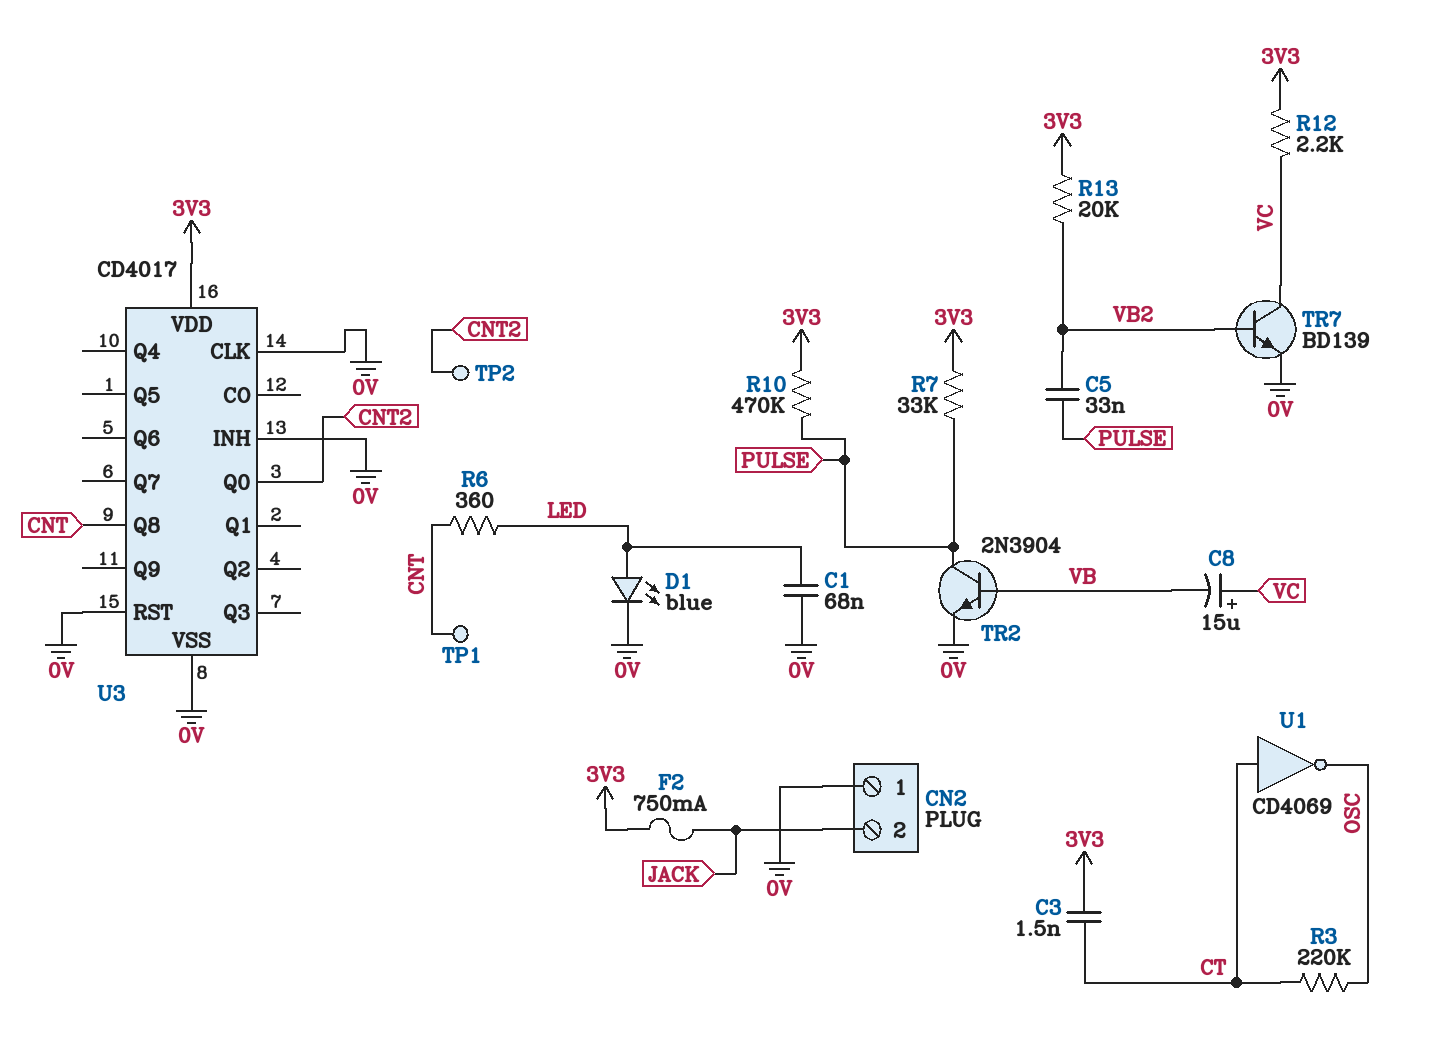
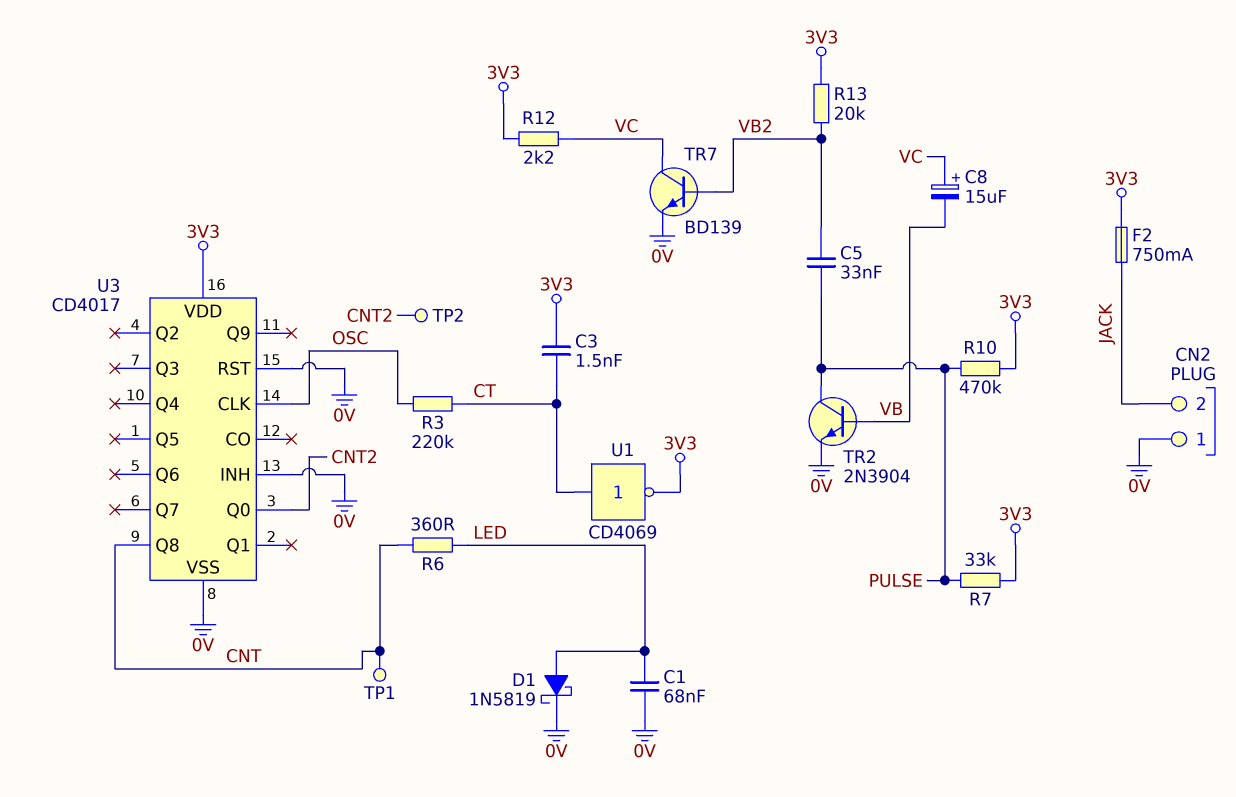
D1: LED blue (A LED, K 0V) -> schottky 1N5819 (A LED, K 0V)
U1: NOT CD4069 (in CT, out OSC) -> NOT CD4069 (in CT, out 3V3)
U3 pin CLK: 0V -> OSC

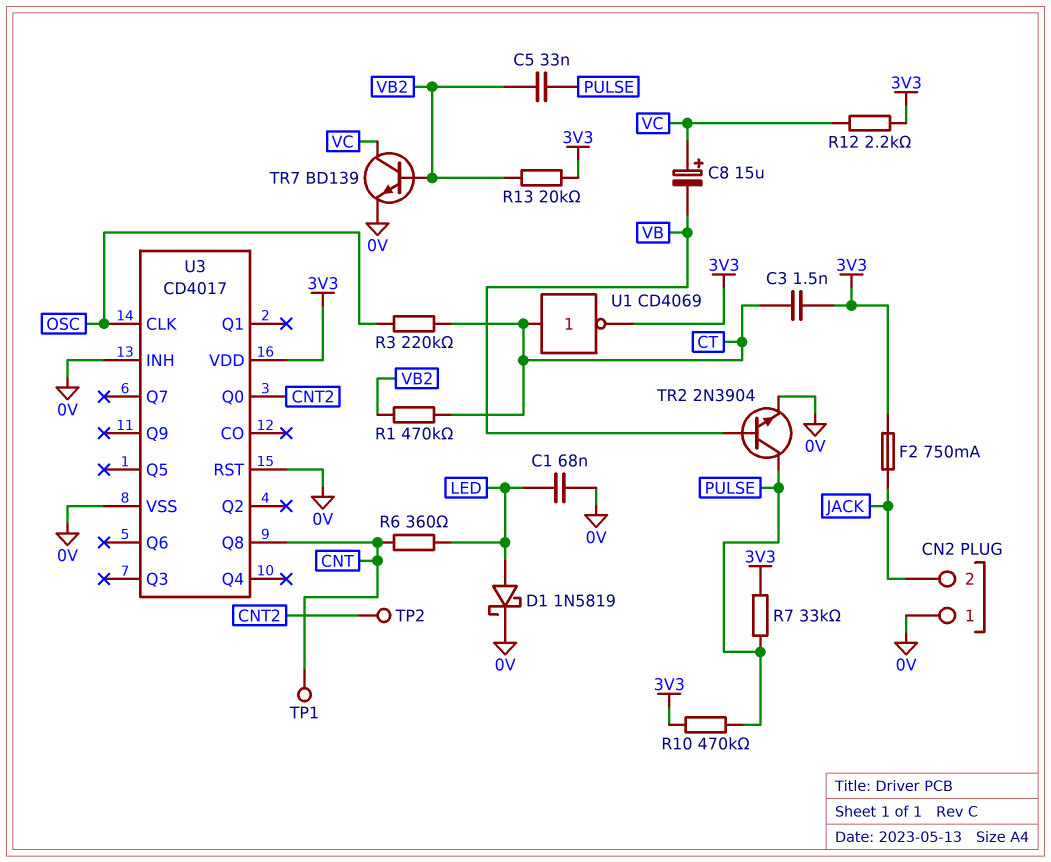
R1: none -> 470k (CT, VB2)

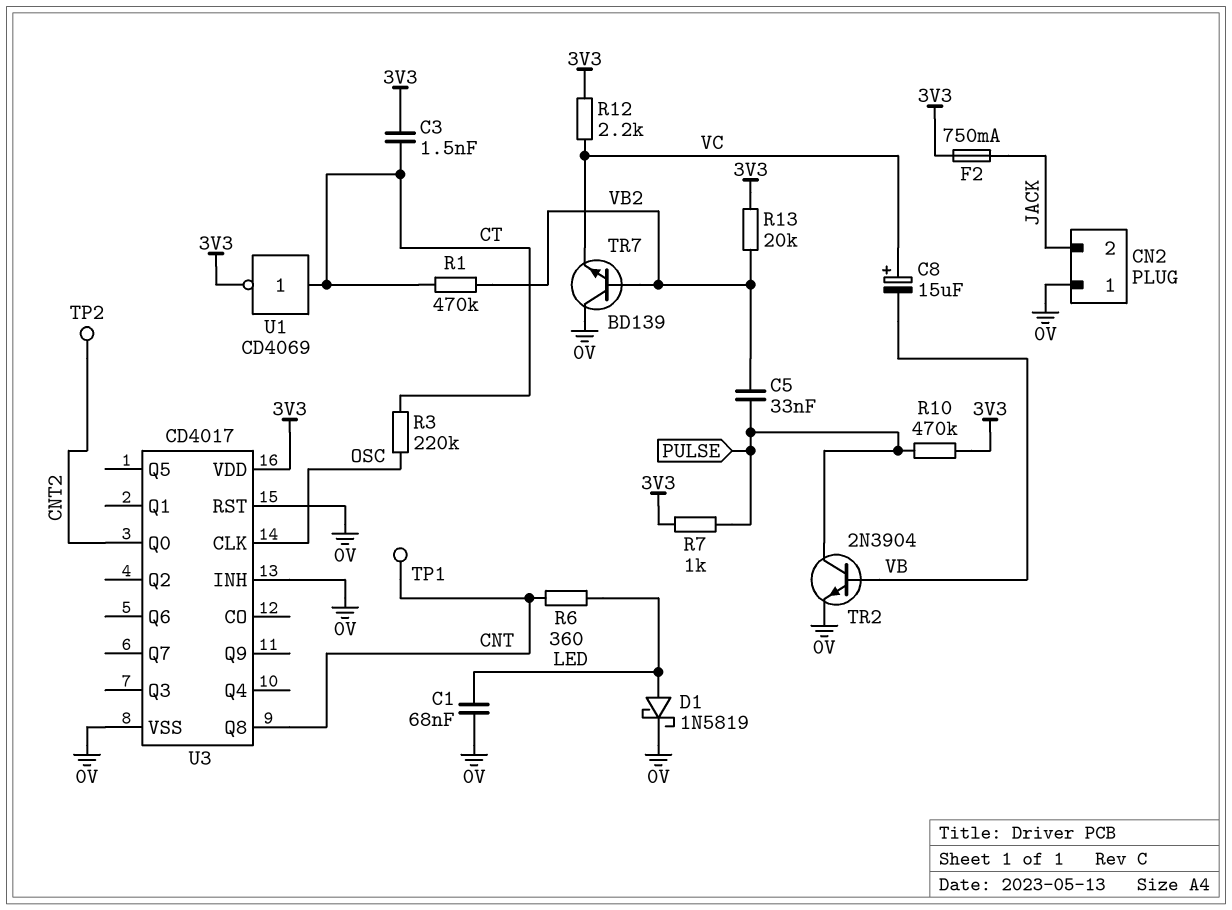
R7: 33k (3V3, PULSE) -> 1k (3V3, PULSE)
TR7: NPN BD139 (B VB2, C VC, E 0V) -> NPN BD139 (B VB2, C 0V, E VC)

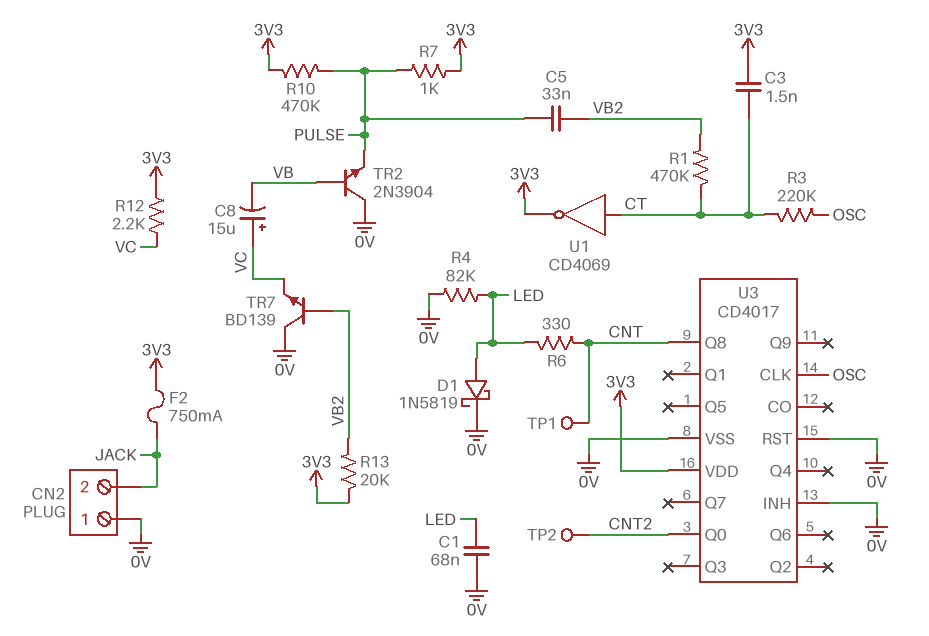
R4: none -> 82k (0V, LED)
R6: 360 (CNT, LED) -> 330 (CNT, LED)
TR2: NPN 2N3904 (B VB, C PULSE, E 0V) -> NPN 2N3904 (B VB, C 0V, E PULSE)

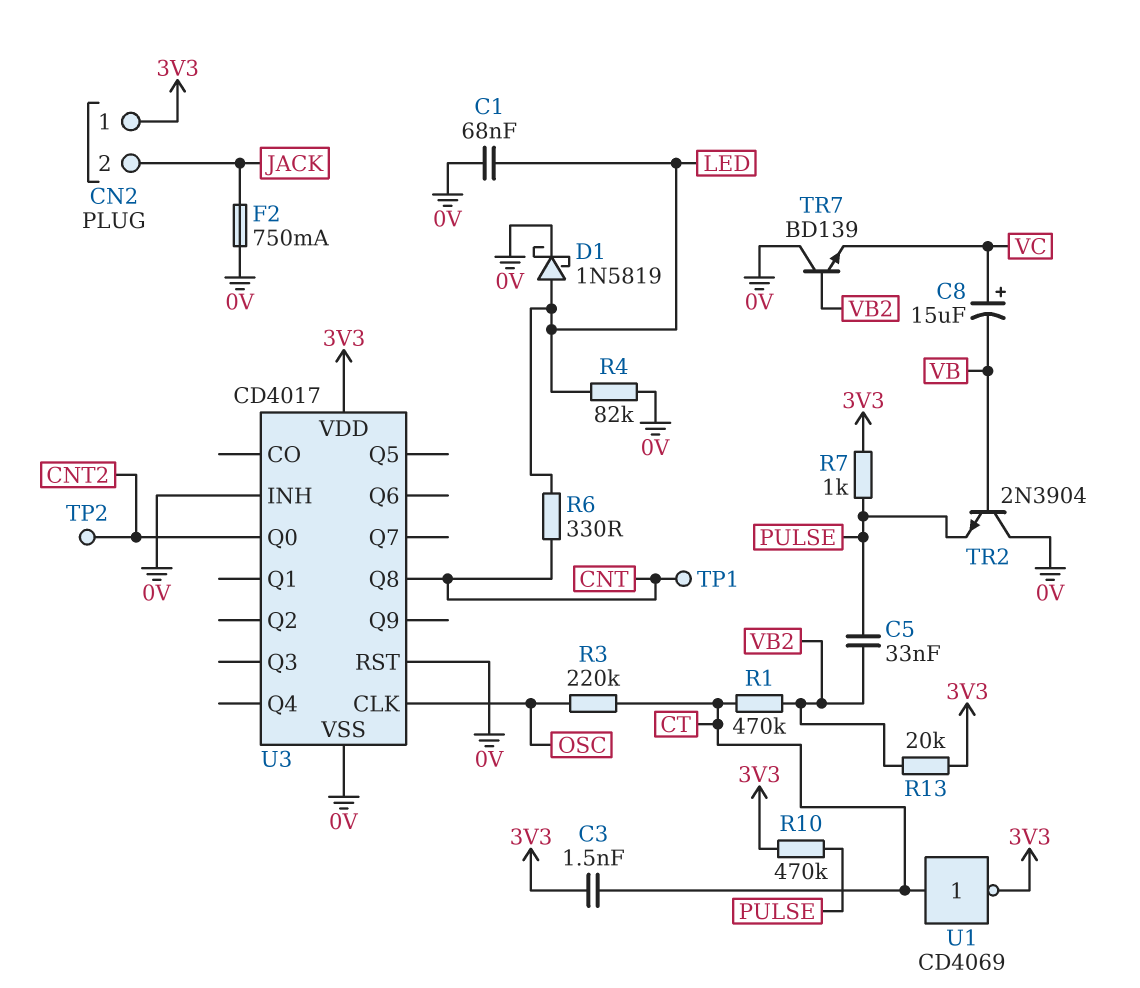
CN2 pin 1: 0V -> 3V3
F2: 750mA (3V3, JACK) -> 750mA (0V, JACK)
R12: 2.2k (3V3, VC) -> none

